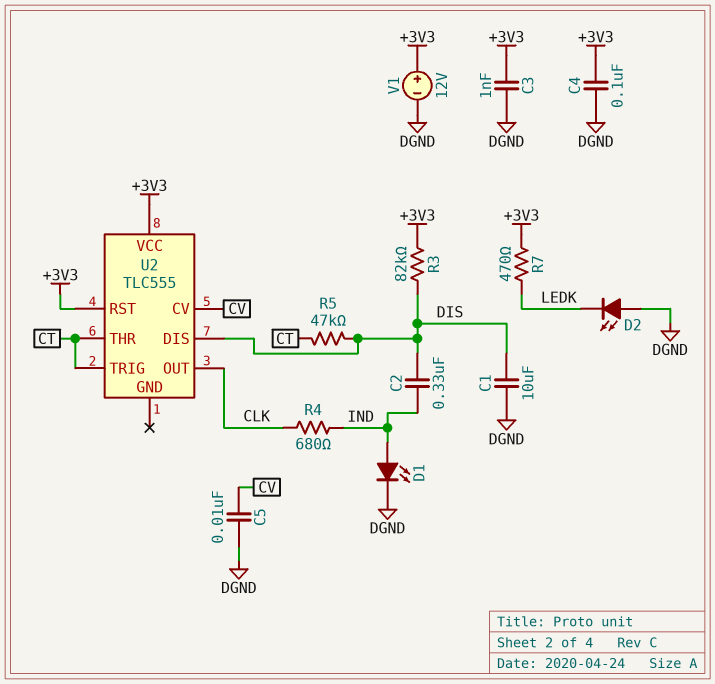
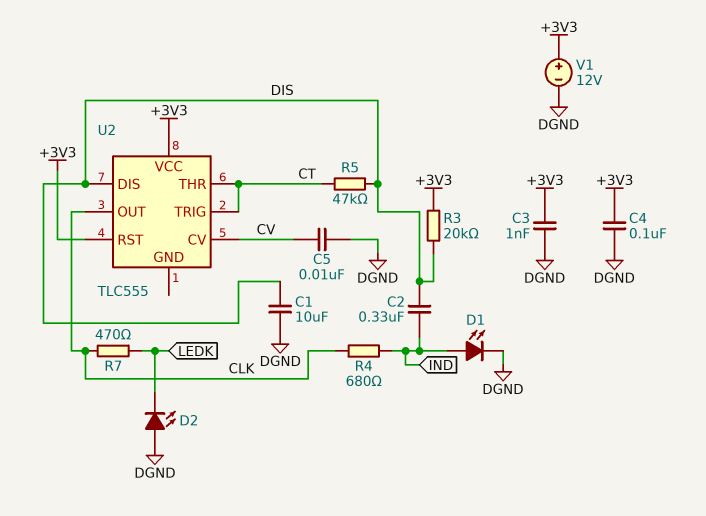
R3: 82k (+3V3, DIS) -> 20k (+3V3, DIS)
R7: 470 (+3V3, LEDK) -> 470 (CLK, LEDK)

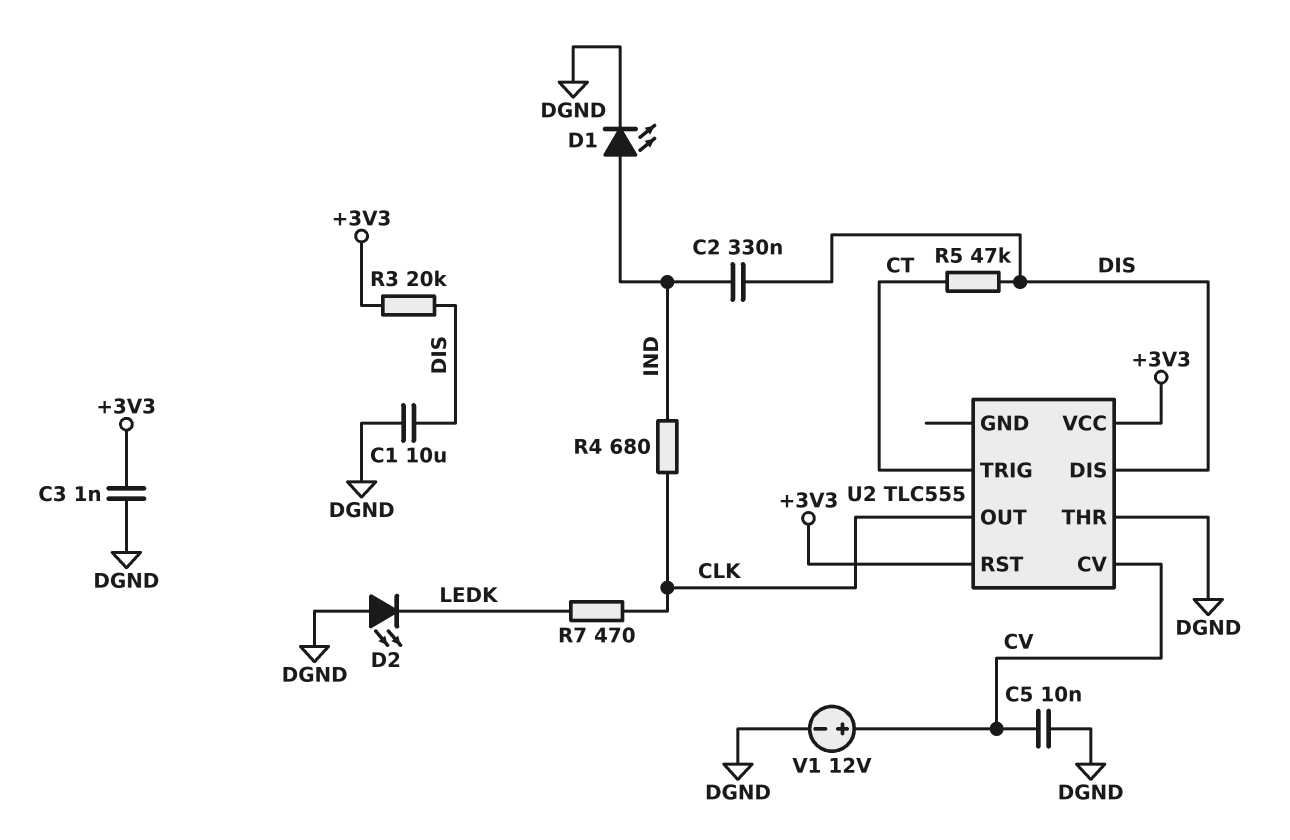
C4: 100nF (+3V3, DGND) -> none
U2 pin THR: CT -> DGND
V1: 12V (plus +3V3, minus DGND) -> 12V (plus CV, minus DGND)

